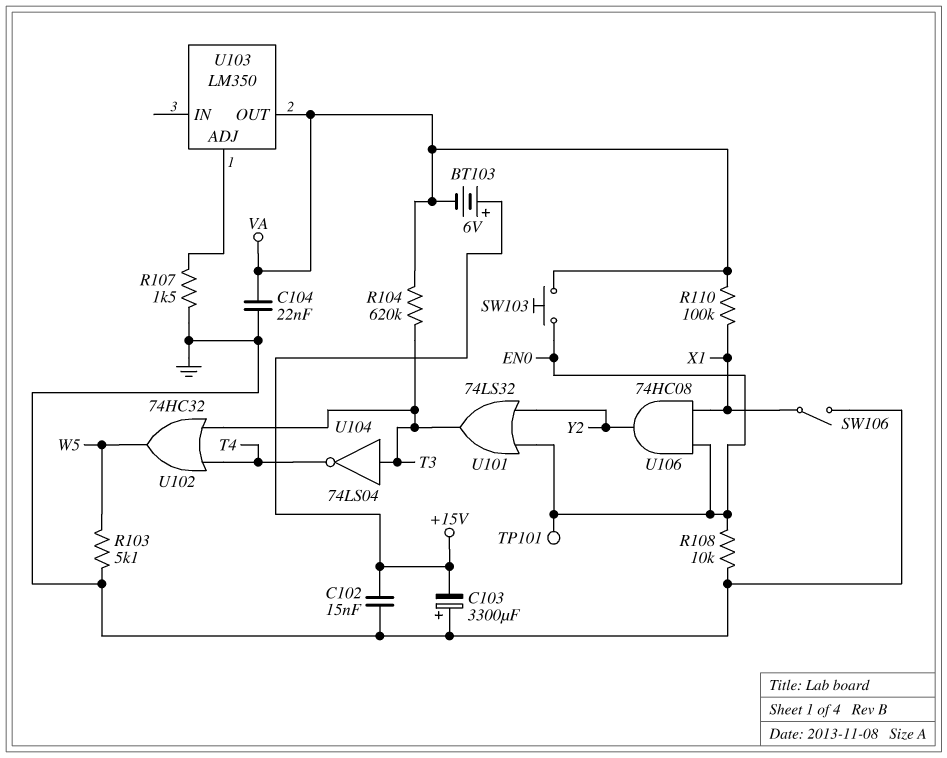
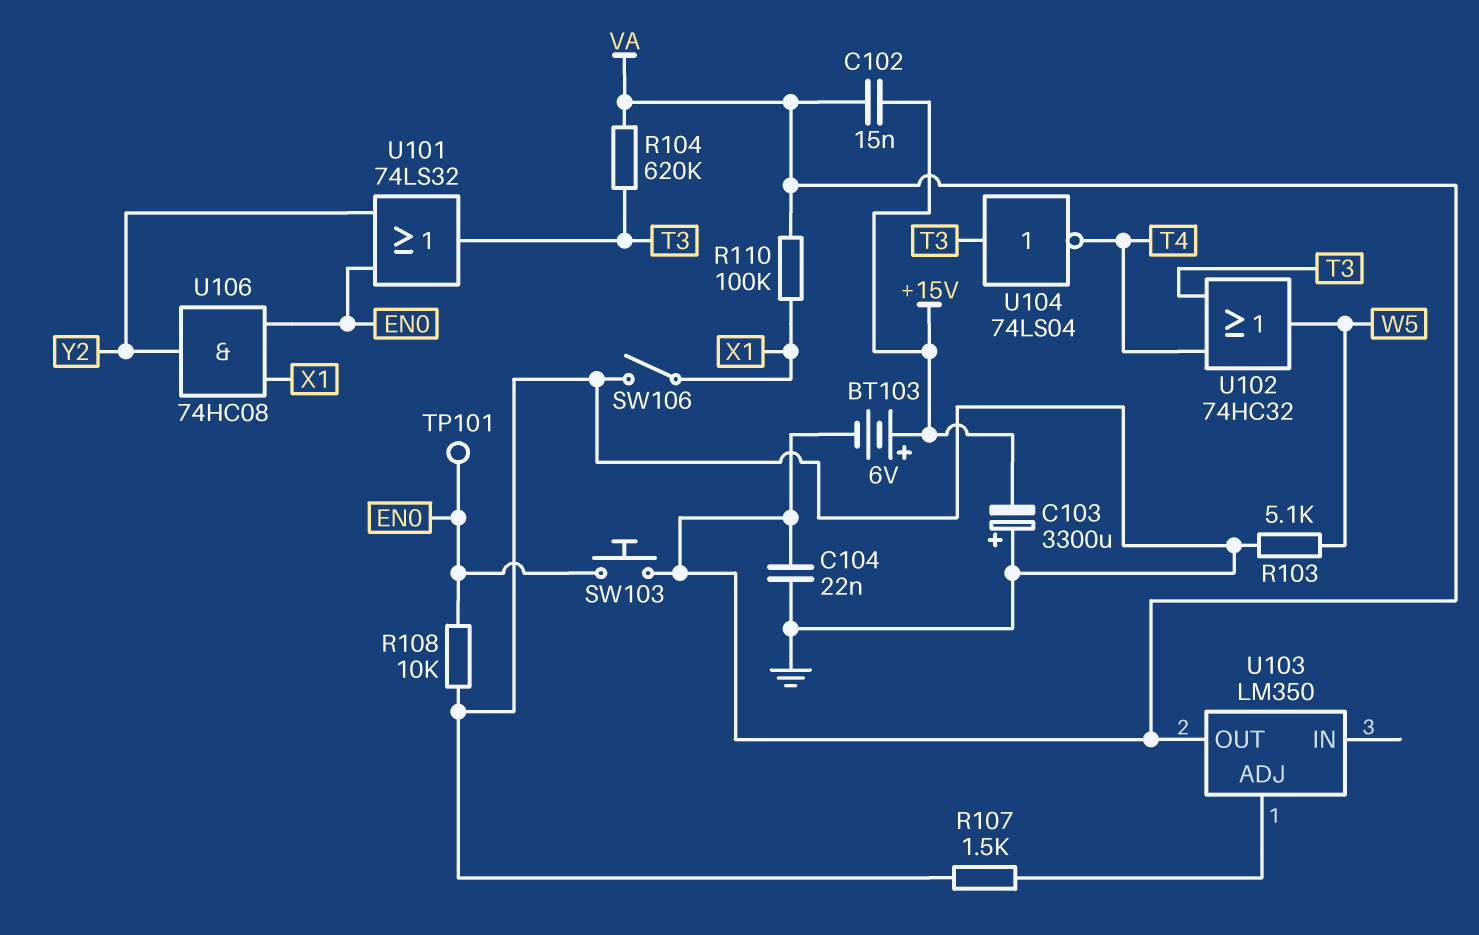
C102: 15nF (+15V, GND) -> 15nF (+15V, VA)

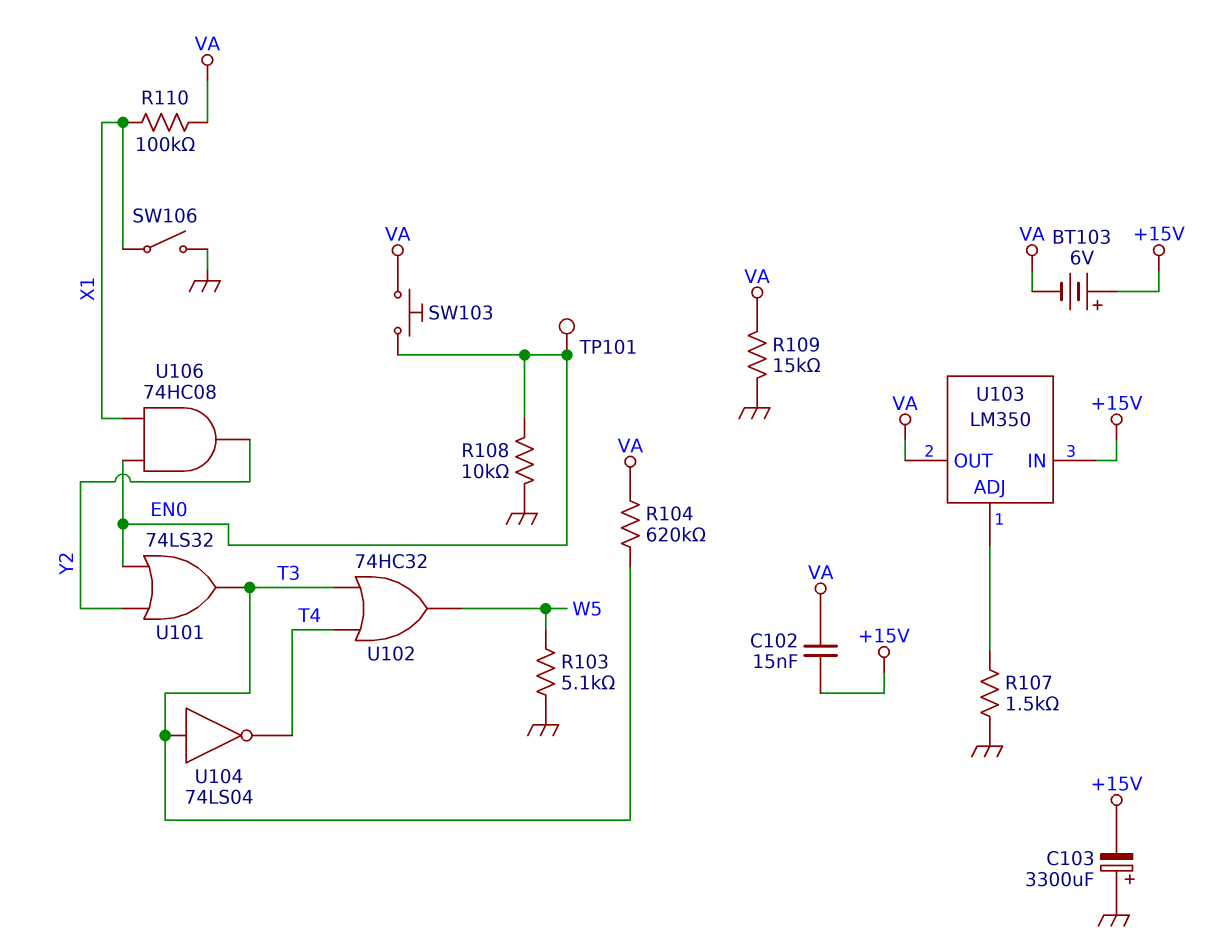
C104: 22nF (GND, VA) -> none
R109: none -> 15k (GND, VA)
U103 pin IN: none -> +15V

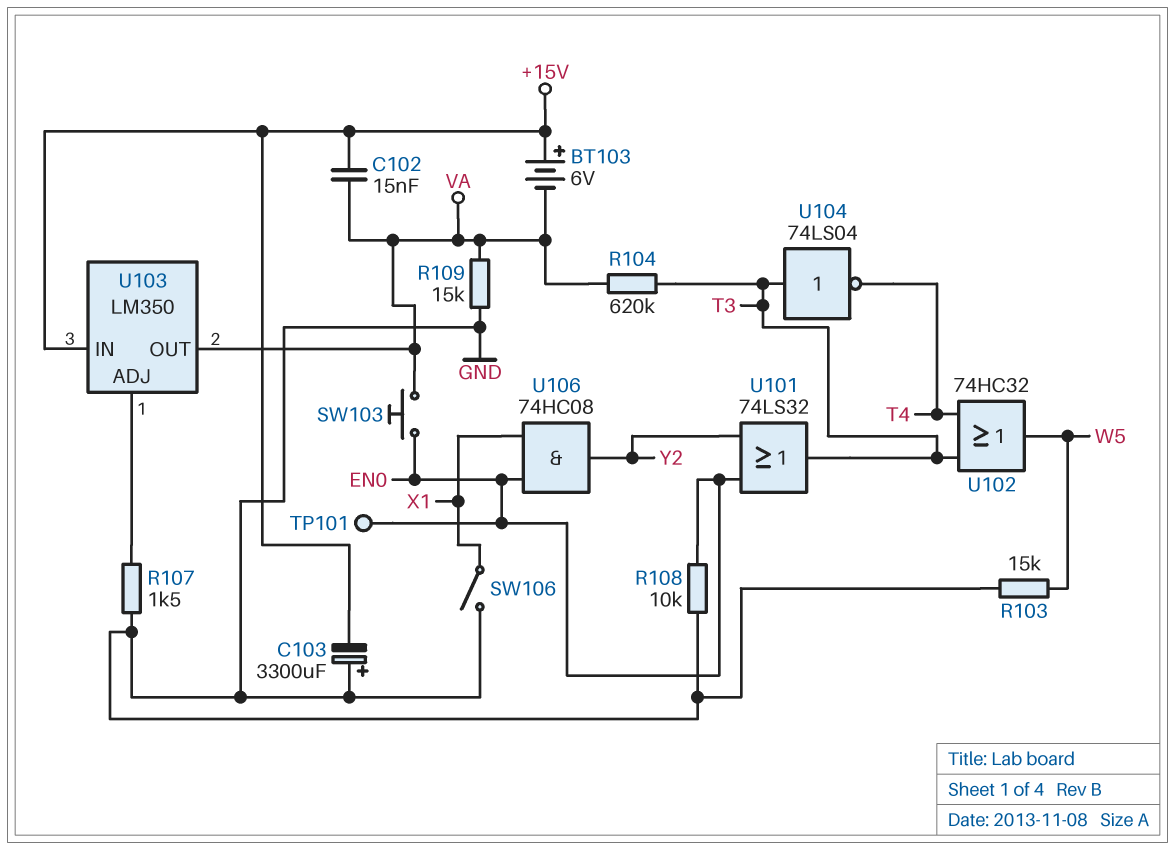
R103: 5.1k (GND, W5) -> 15k (GND, W5)
R110: 100k (VA, X1) -> none

